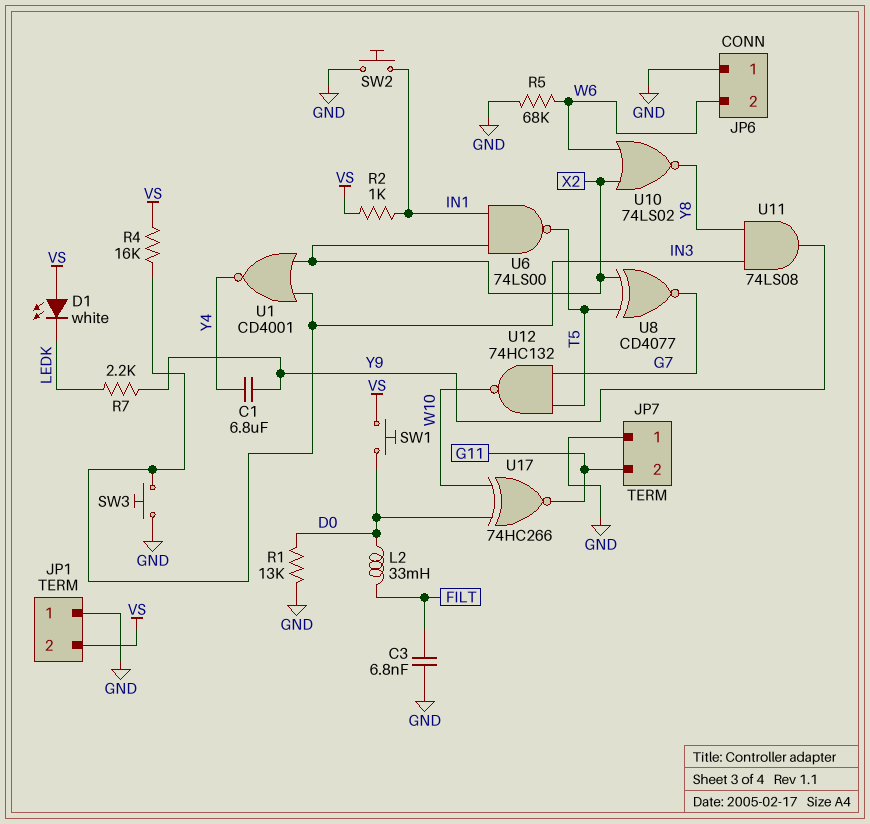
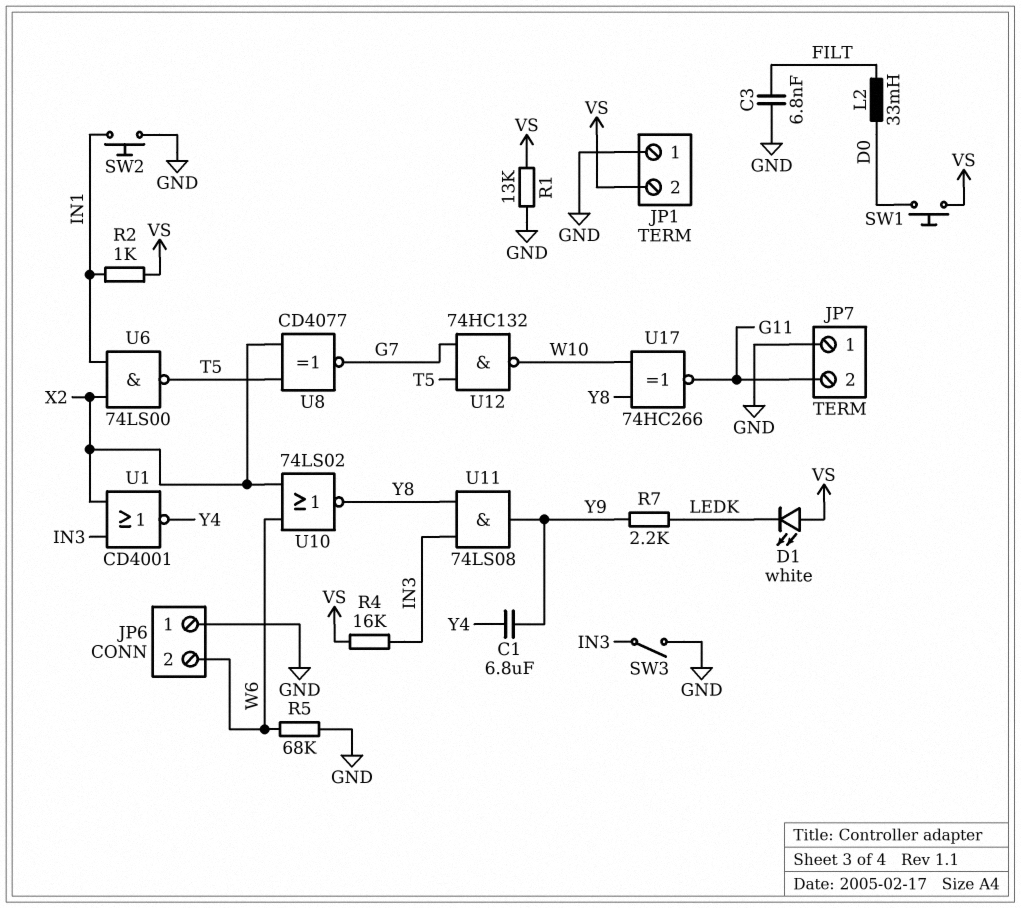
R1: 13k (D0, GND) -> 13k (GND, VS)
SW3: button (GND, IN3) -> switch (GND, IN3)
U17: XNOR 74HC266 (in D0, in W10, out G11) -> XNOR 74HC266 (in W10, in Y8, out G11)

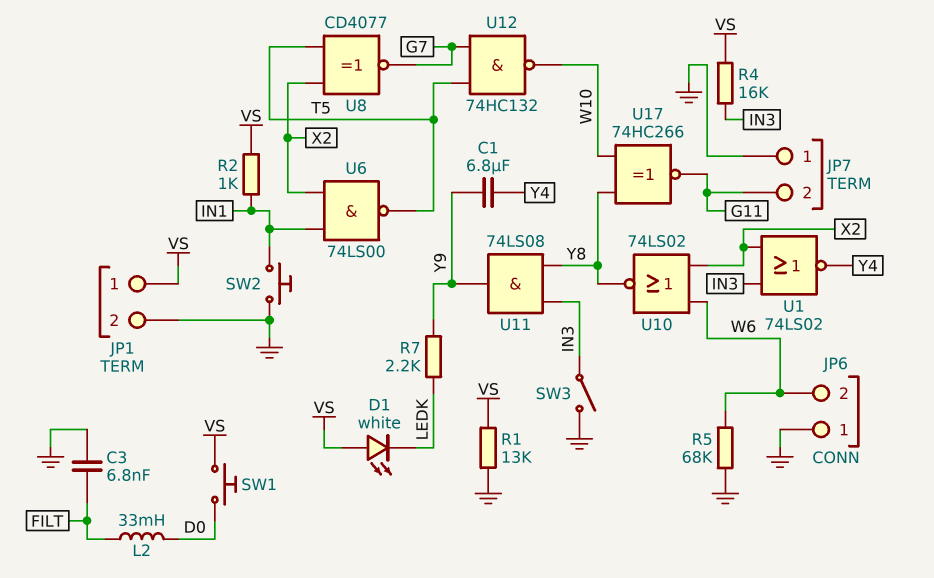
JP1 pin 1: GND -> VS
JP1 pin 2: VS -> GND
U1: NOR CD4001 (in IN3, in X2, out Y4) -> NOR 74LS02 (in IN3, in X2, out Y4)

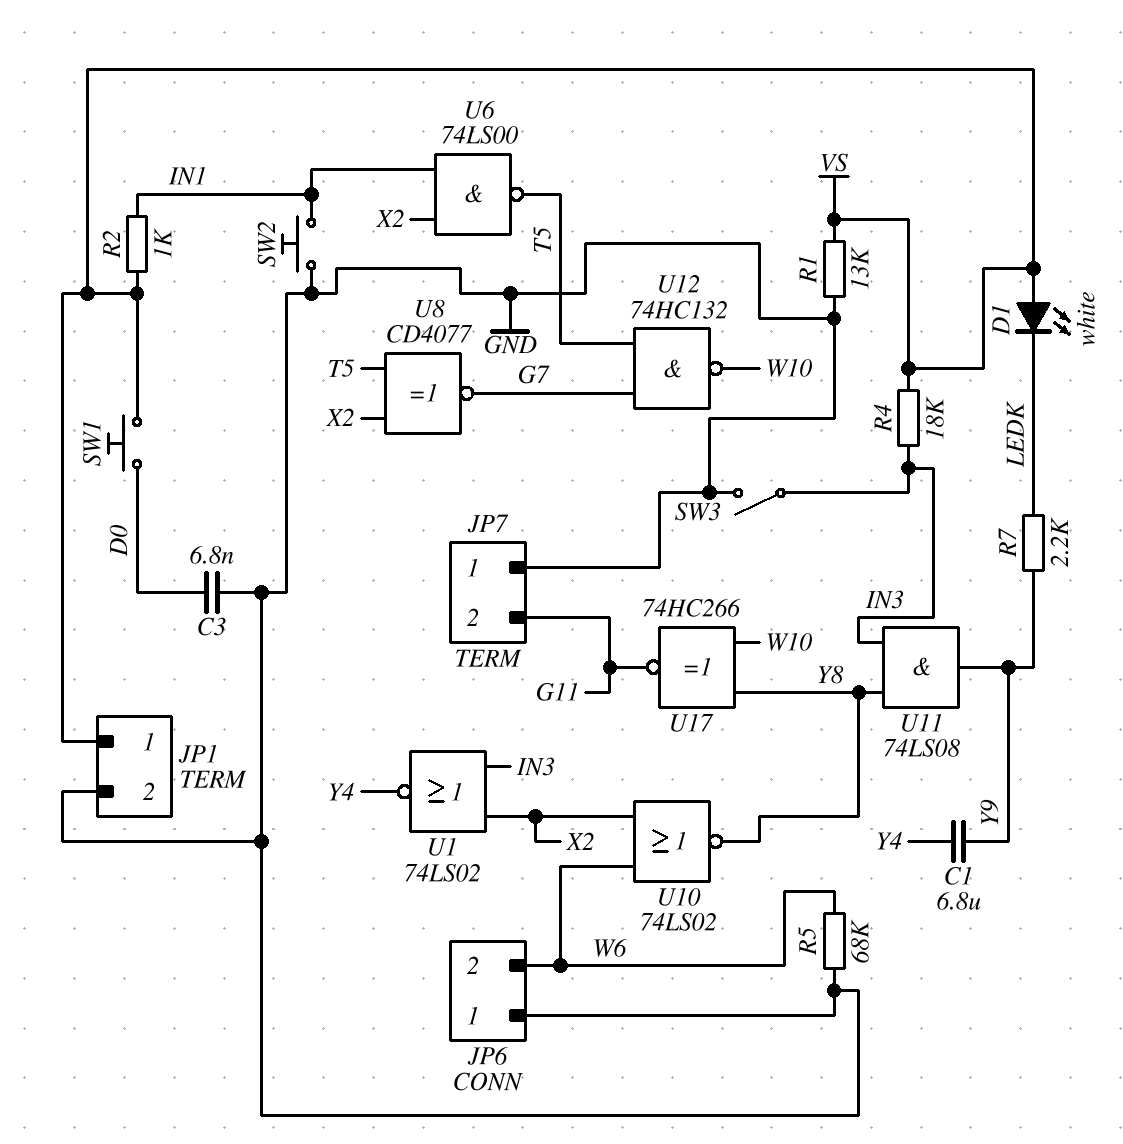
C3: 6.8nF (FILT, GND) -> 6.8nF (D0, GND)
L2: 33mH (D0, FILT) -> none
R4: 16k (IN3, VS) -> 18k (IN3, VS)

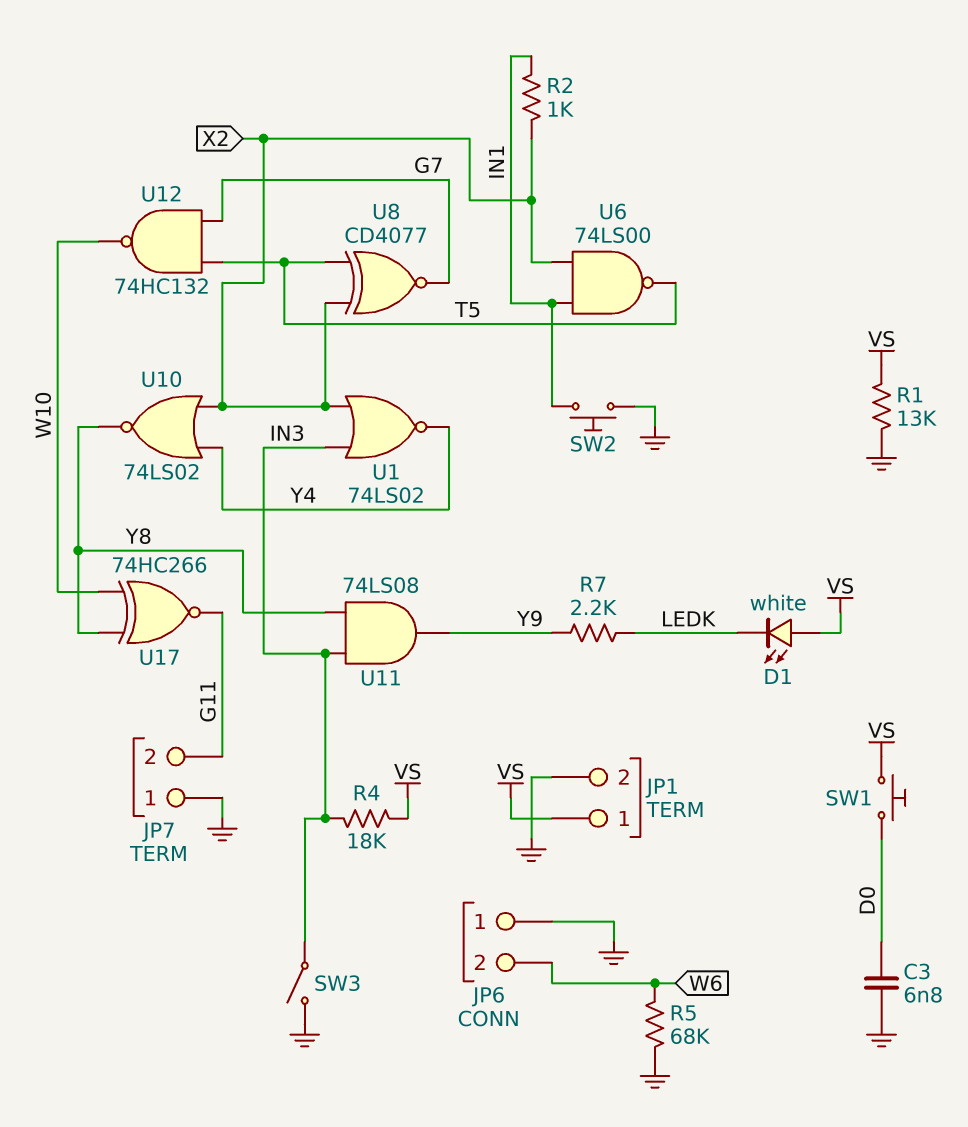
C1: 6.8uF (Y4, Y9) -> none
R2: 1k (IN1, VS) -> 1k (IN1, X2)
U10: NOR 74LS02 (in W6, in X2, out Y8) -> NOR 74LS02 (in X2, in Y4, out Y8)

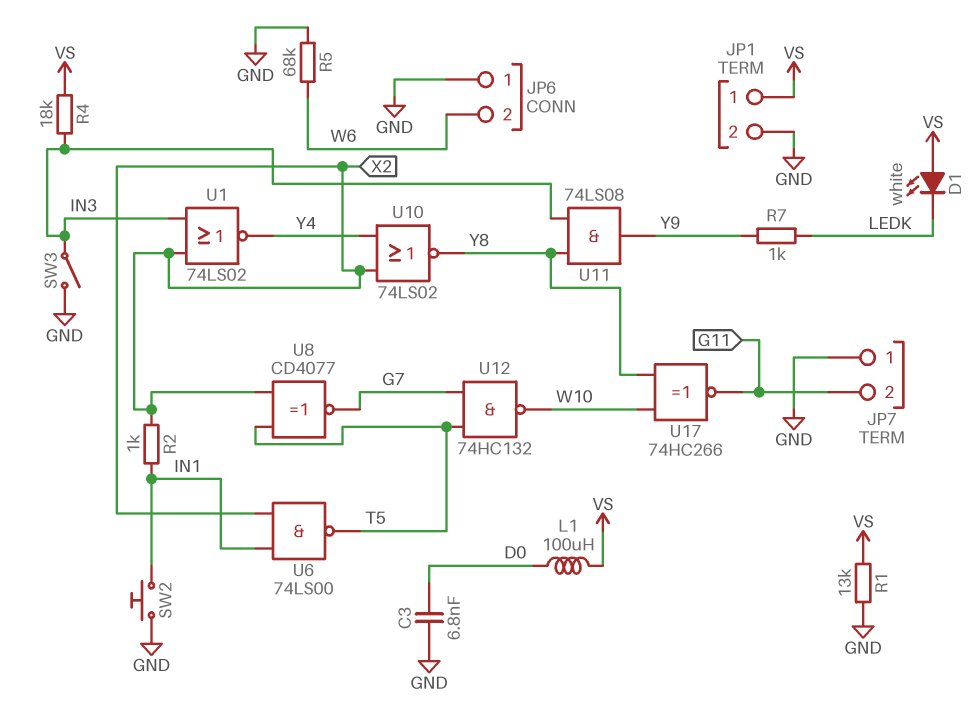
L1: none -> 100uH (D0, VS)
R7: 2.2k (LEDK, Y9) -> 1k (LEDK, Y9)
SW1: button (D0, VS) -> none

